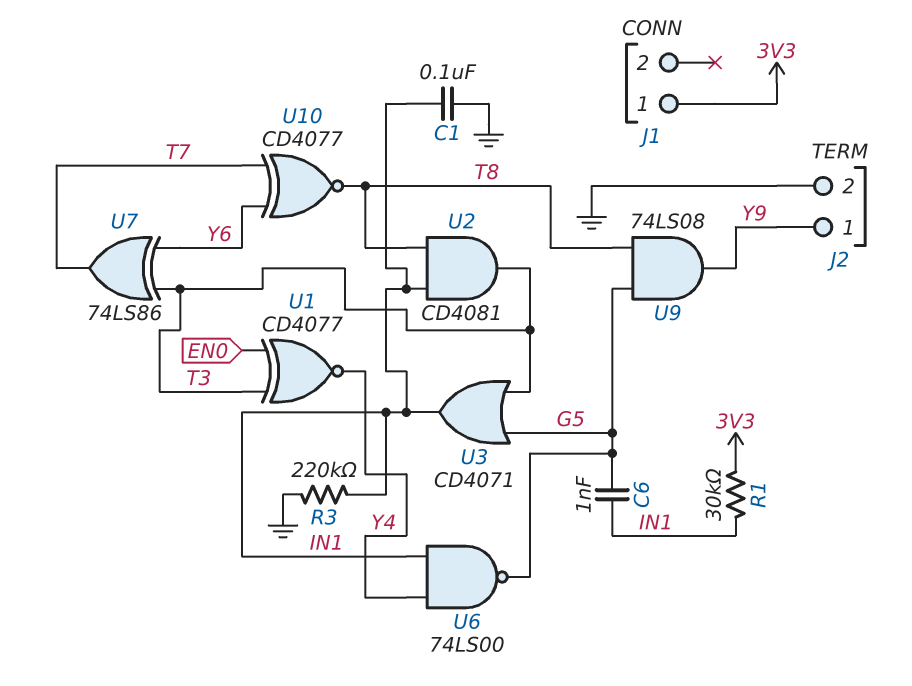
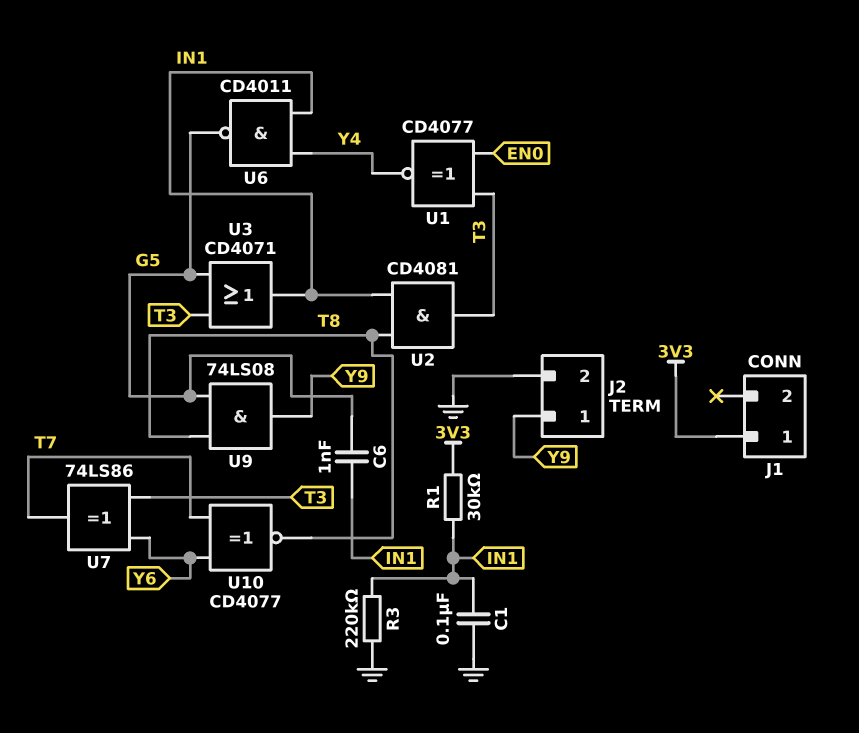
U6: NAND 74LS00 (in IN1, in Y4, out G5) -> NAND CD4011 (in IN1, in Y4, out G5)

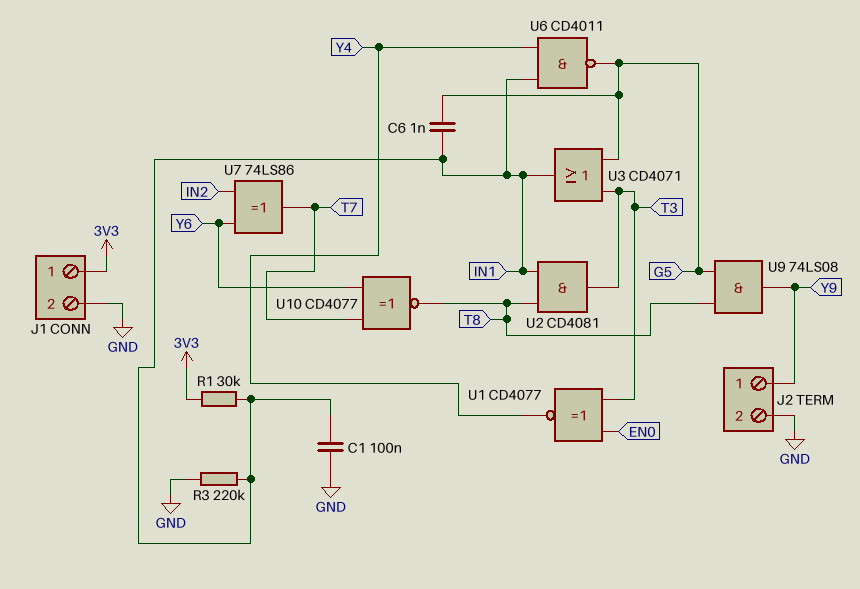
J1 pin 2: none -> GND
U7: XOR 74LS86 (in T3, in Y6, out T7) -> XOR 74LS86 (in IN2, in Y6, out T7)

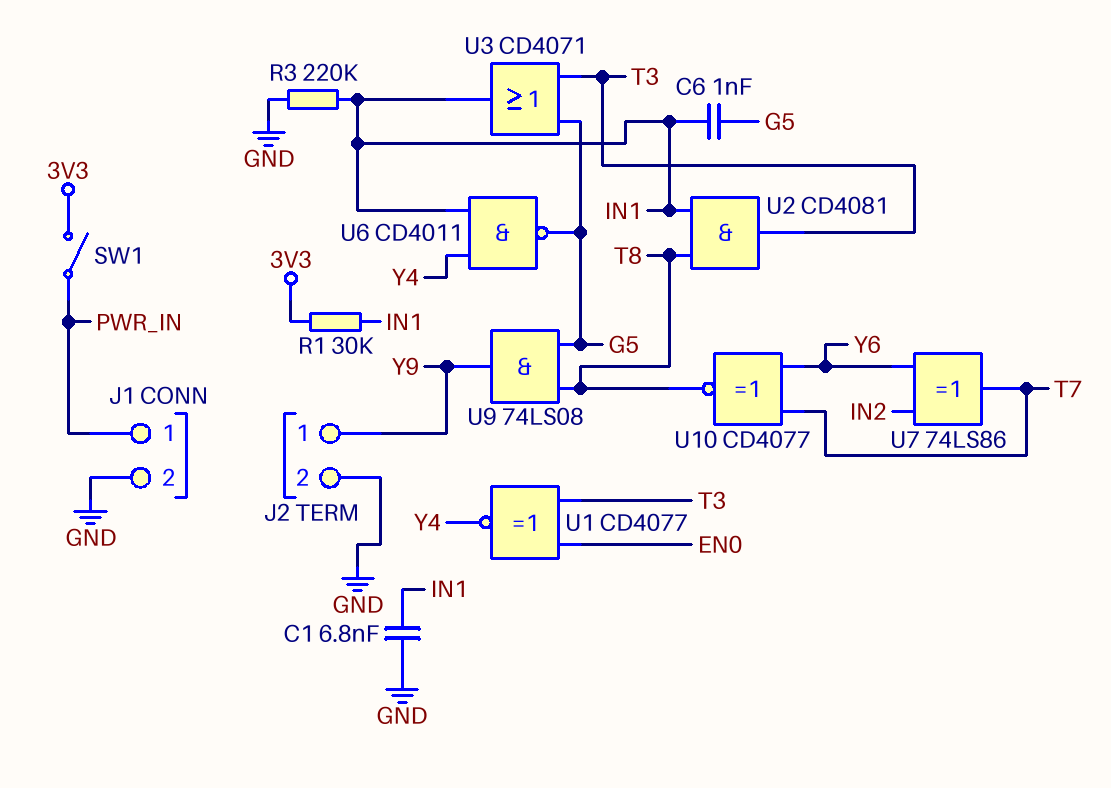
C1: 100nF (GND, IN1) -> 6.8nF (GND, IN1)
J1 pin 1: 3V3 -> PWR_IN
SW1: none -> switch (3V3, PWR_IN)

